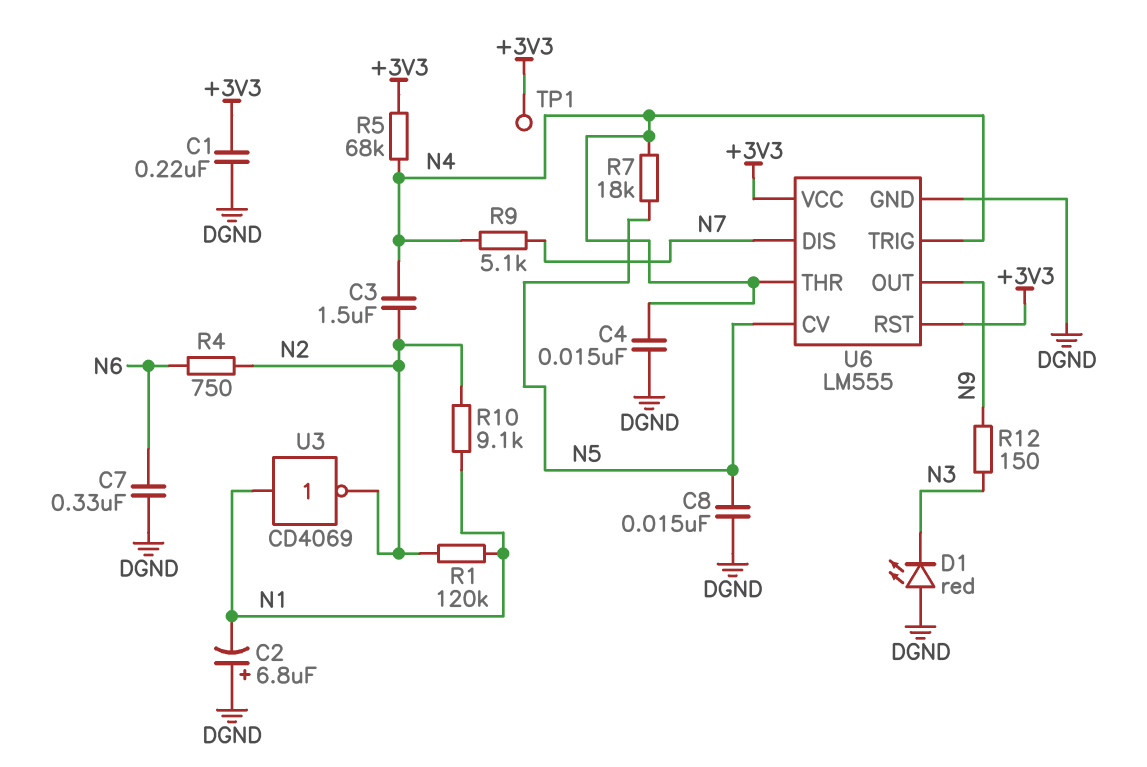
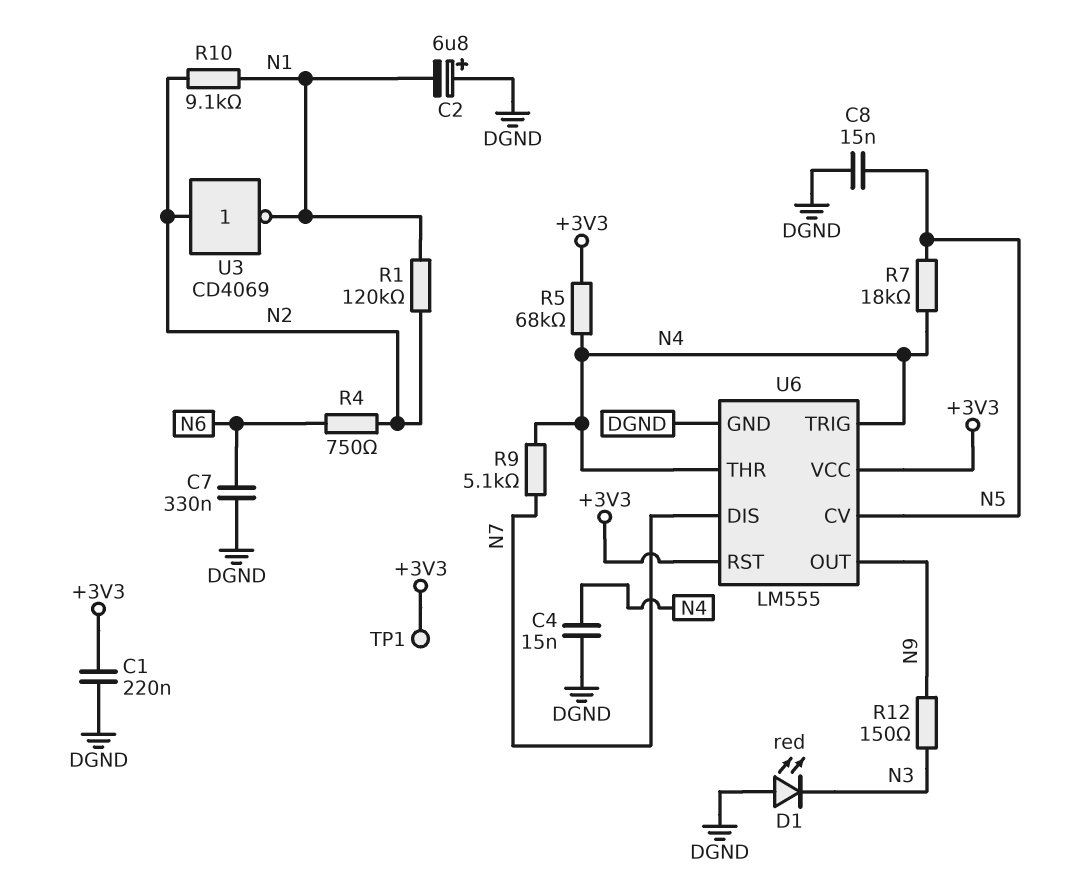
C3: 1.5uF (N2, N4) -> none
U3: NOT CD4069 (in N1, out N2) -> NOT CD4069 (in N2, out N1)

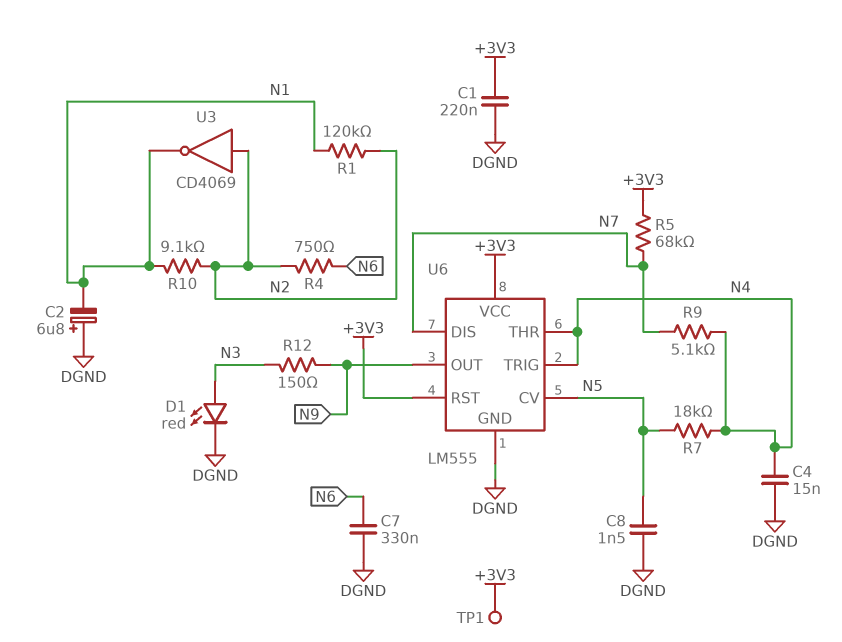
C8: 15nF (DGND, N5) -> 1.5nF (DGND, N5)
D1: LED red (A DGND, K N3) -> LED red (A N3, K DGND)
R5: 68k (+3V3, N4) -> 68k (+3V3, N7)

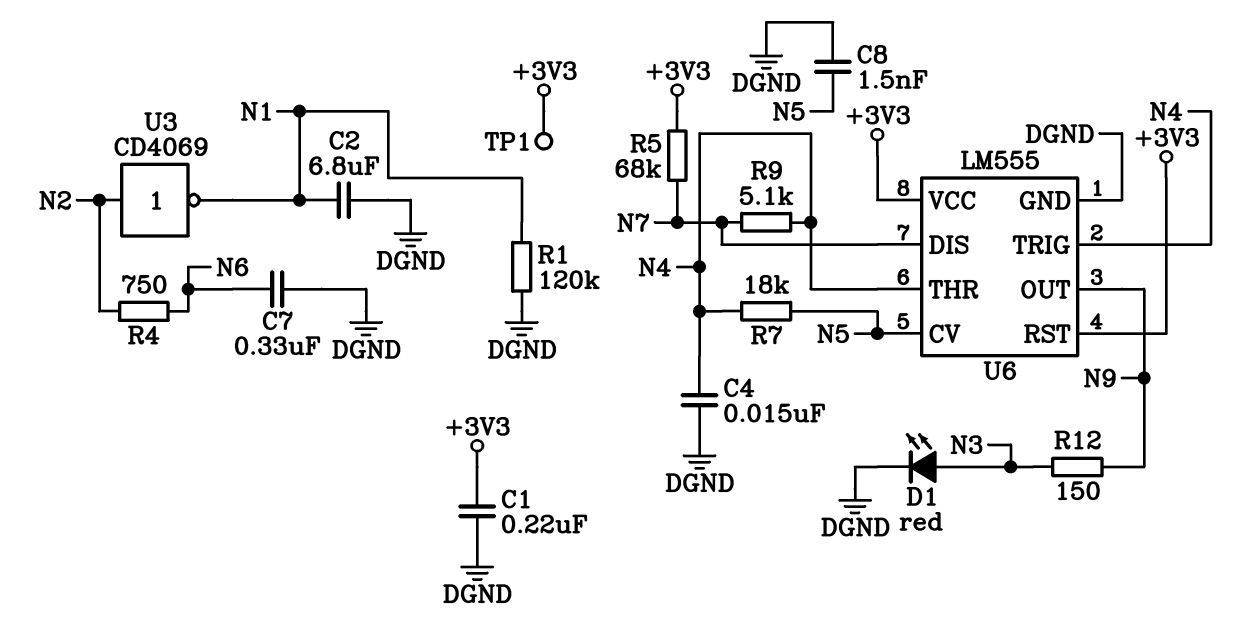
C2: 6.8uF (plus DGND, minus N1) -> 6.8uF (DGND, N1)
R1: 120k (N1, N2) -> 120k (DGND, N1)
R10: 9.1k (N1, N2) -> none

